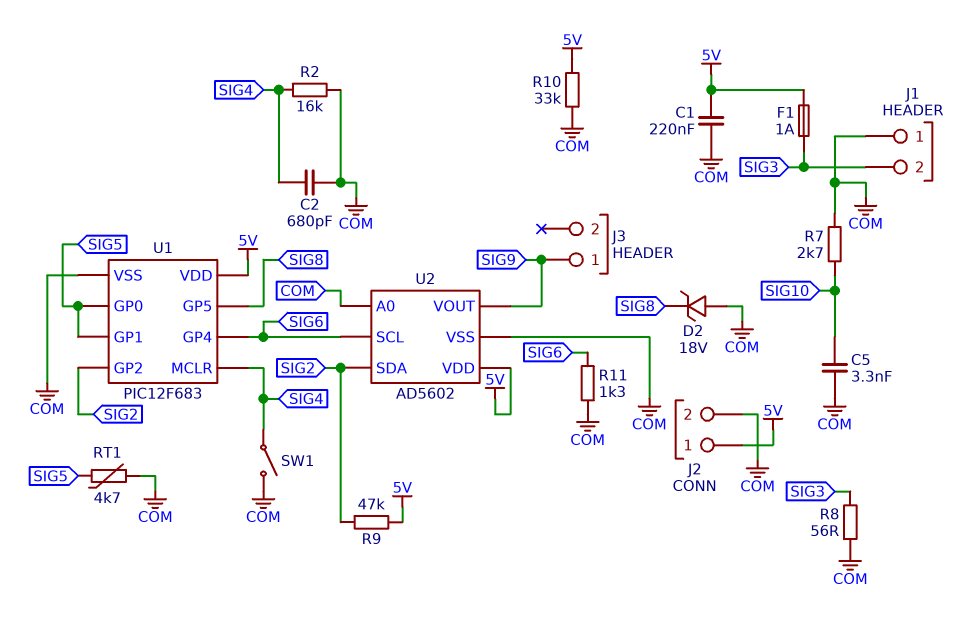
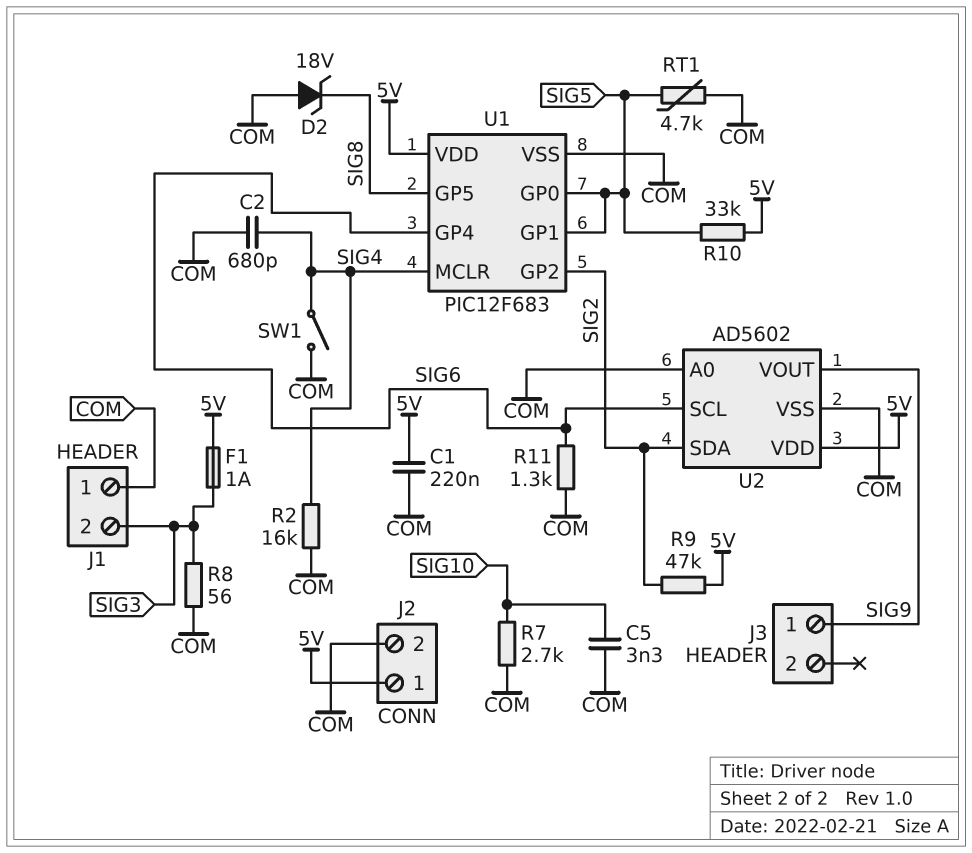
R10: 33k (5V, COM) -> 33k (5V, SIG5)

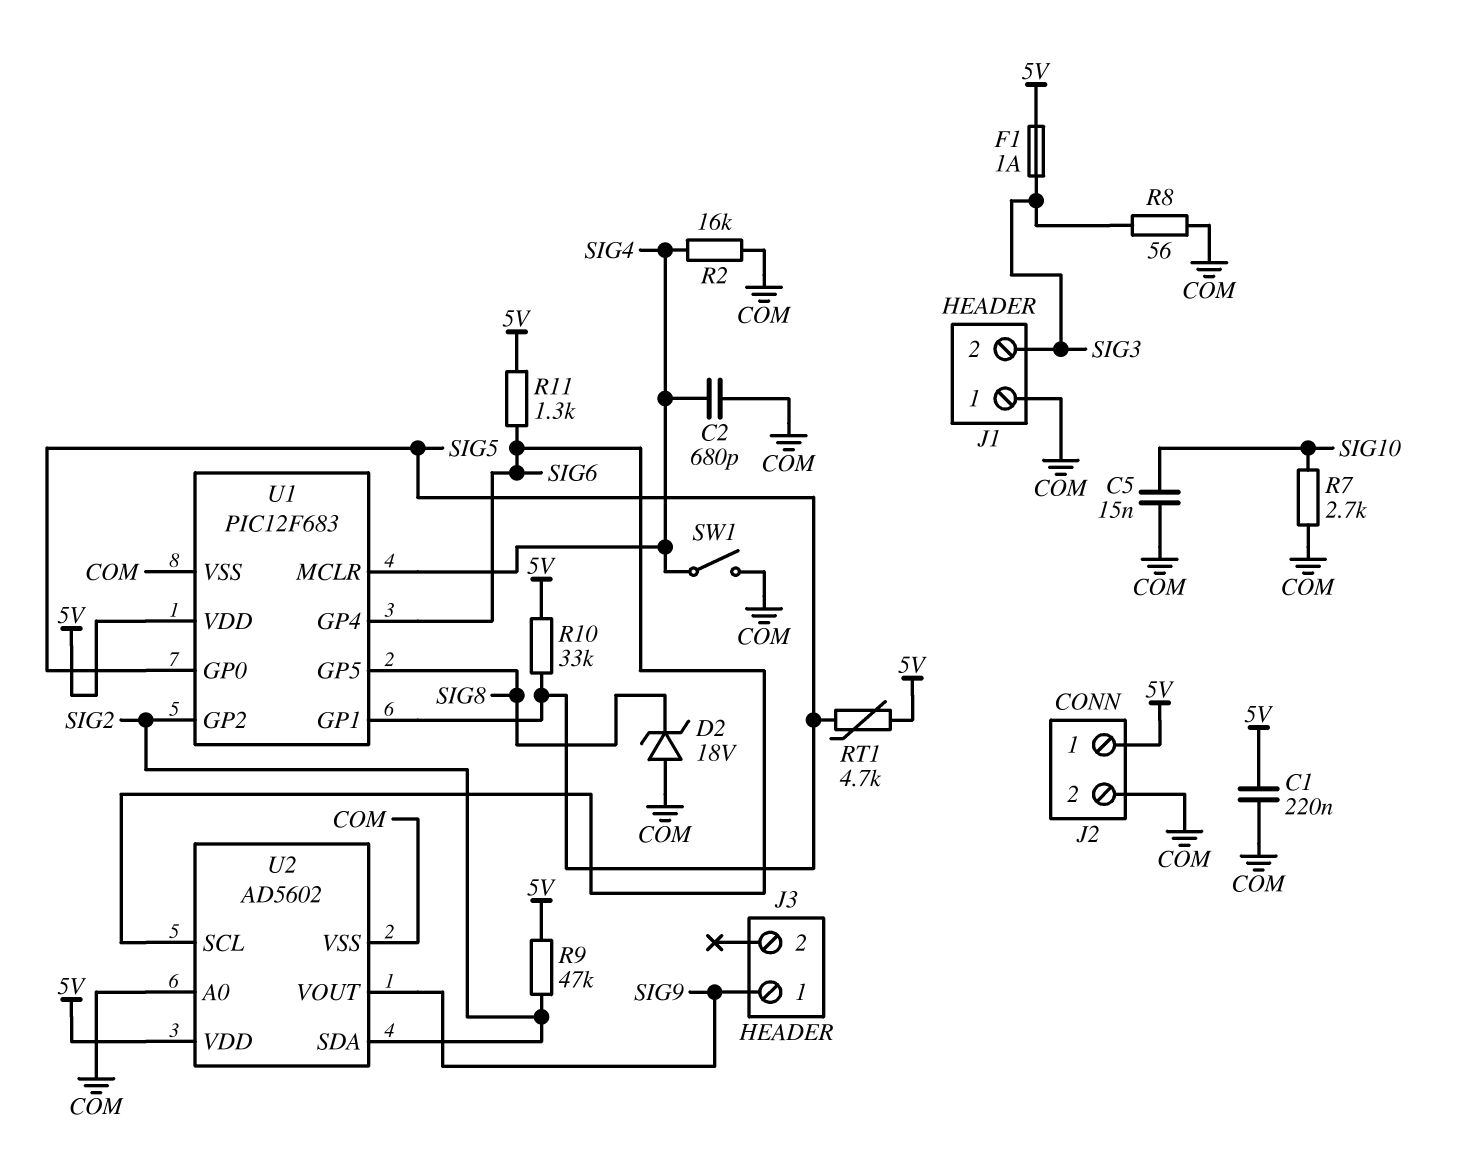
C5: 3.3nF (COM, SIG10) -> 15nF (COM, SIG10)
R11: 1.3k (COM, SIG6) -> 1.3k (5V, SIG6)
RT1: 4.7k (COM, SIG5) -> 4.7k (5V, SIG5)

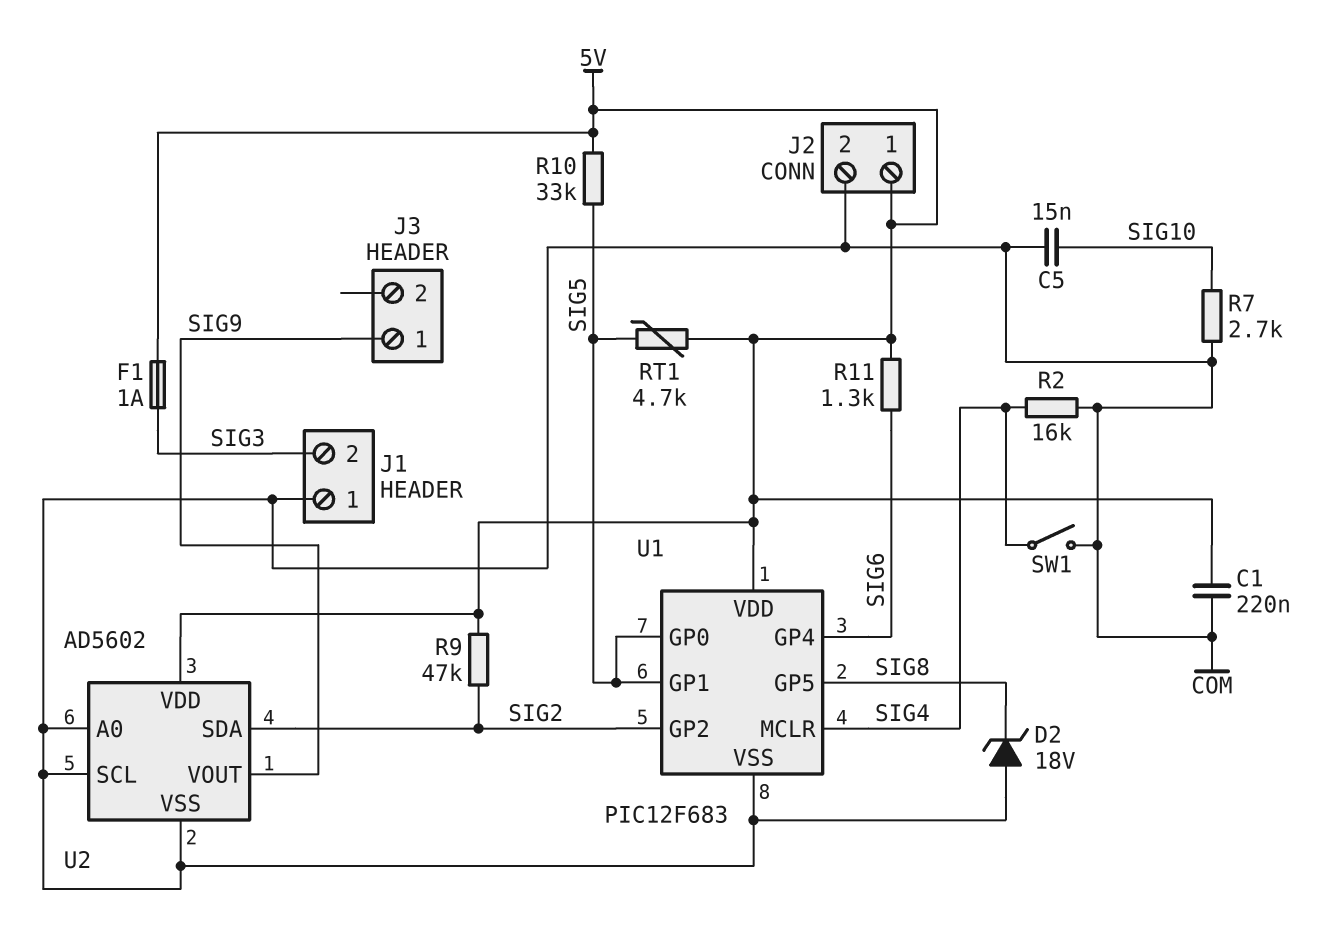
C2: 680pF (COM, SIG4) -> none
R8: 56 (COM, SIG3) -> none
U2 pin SCL: SIG6 -> COM

